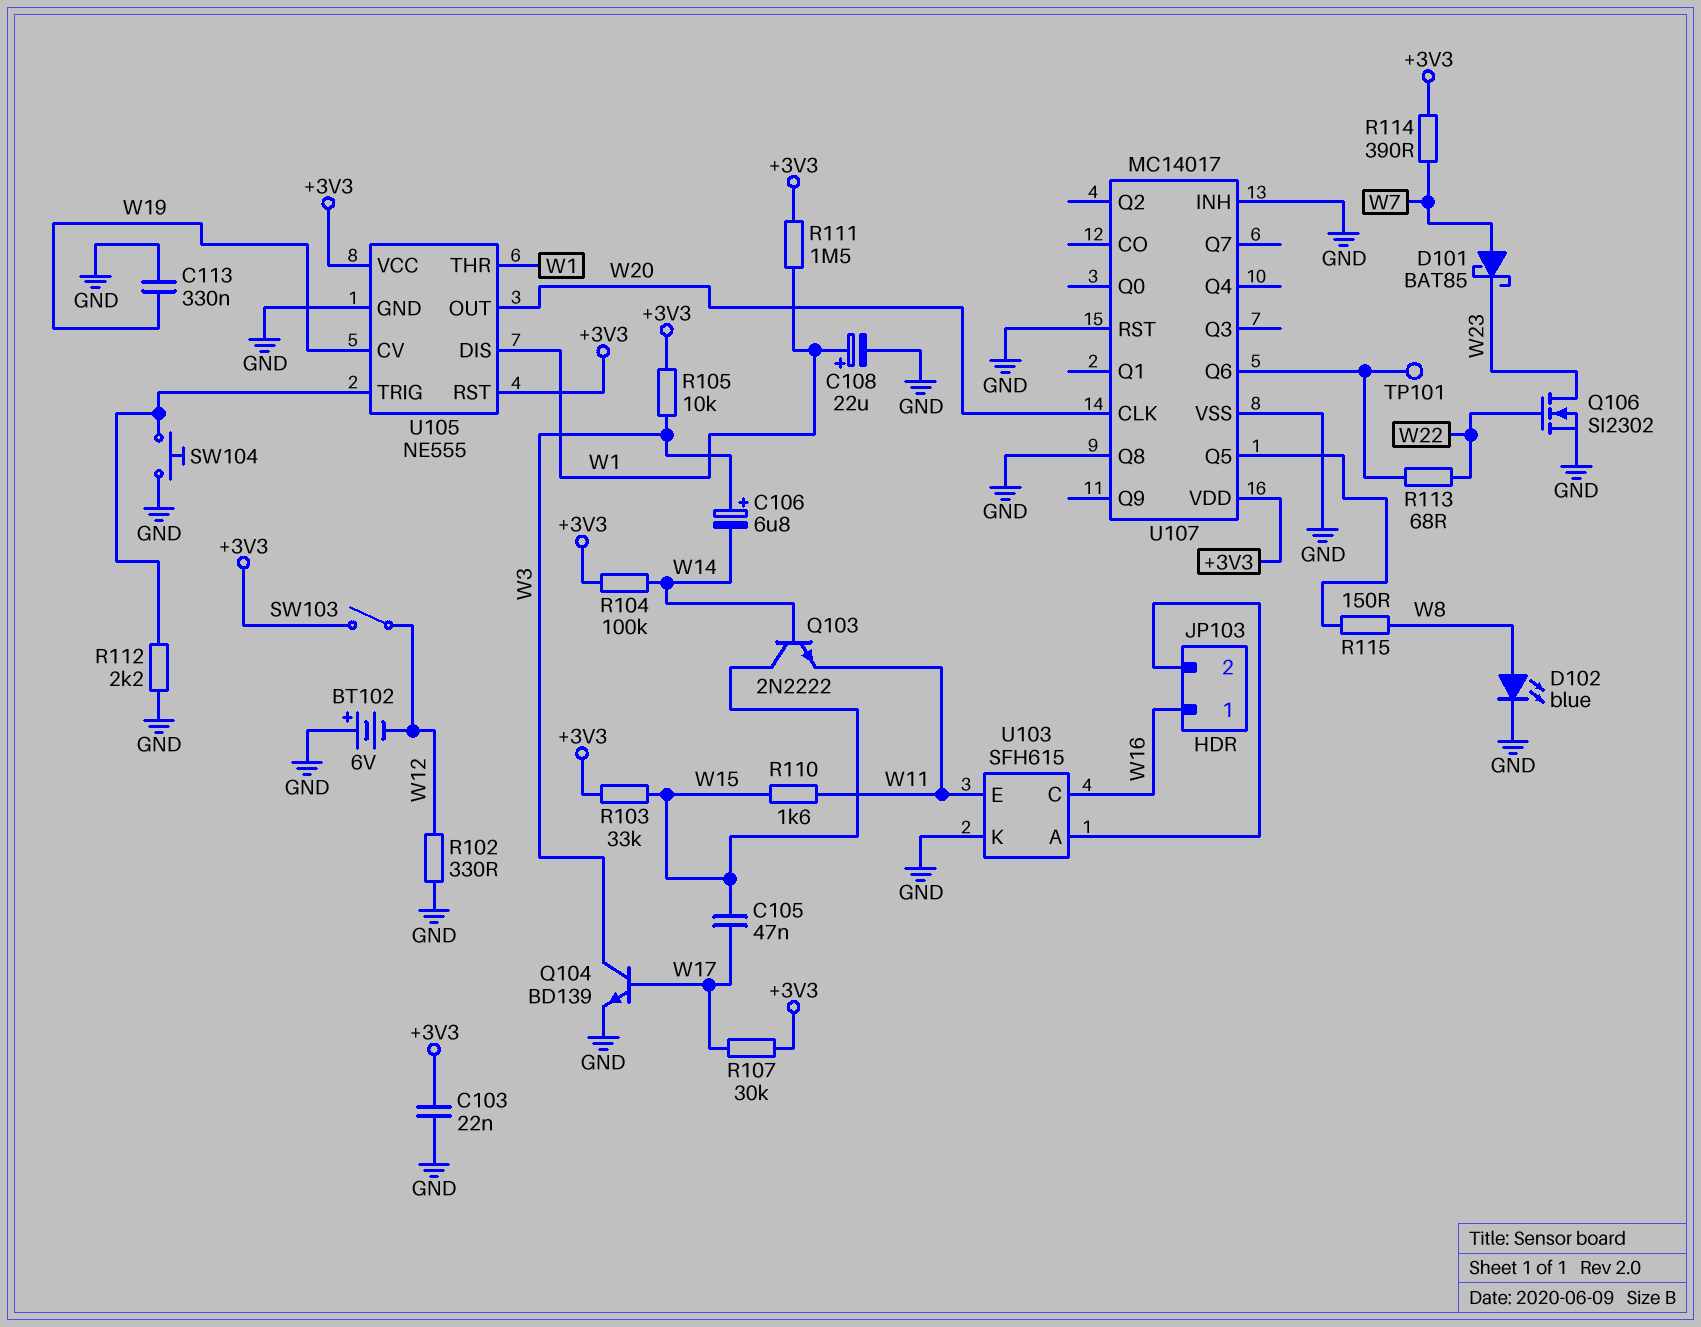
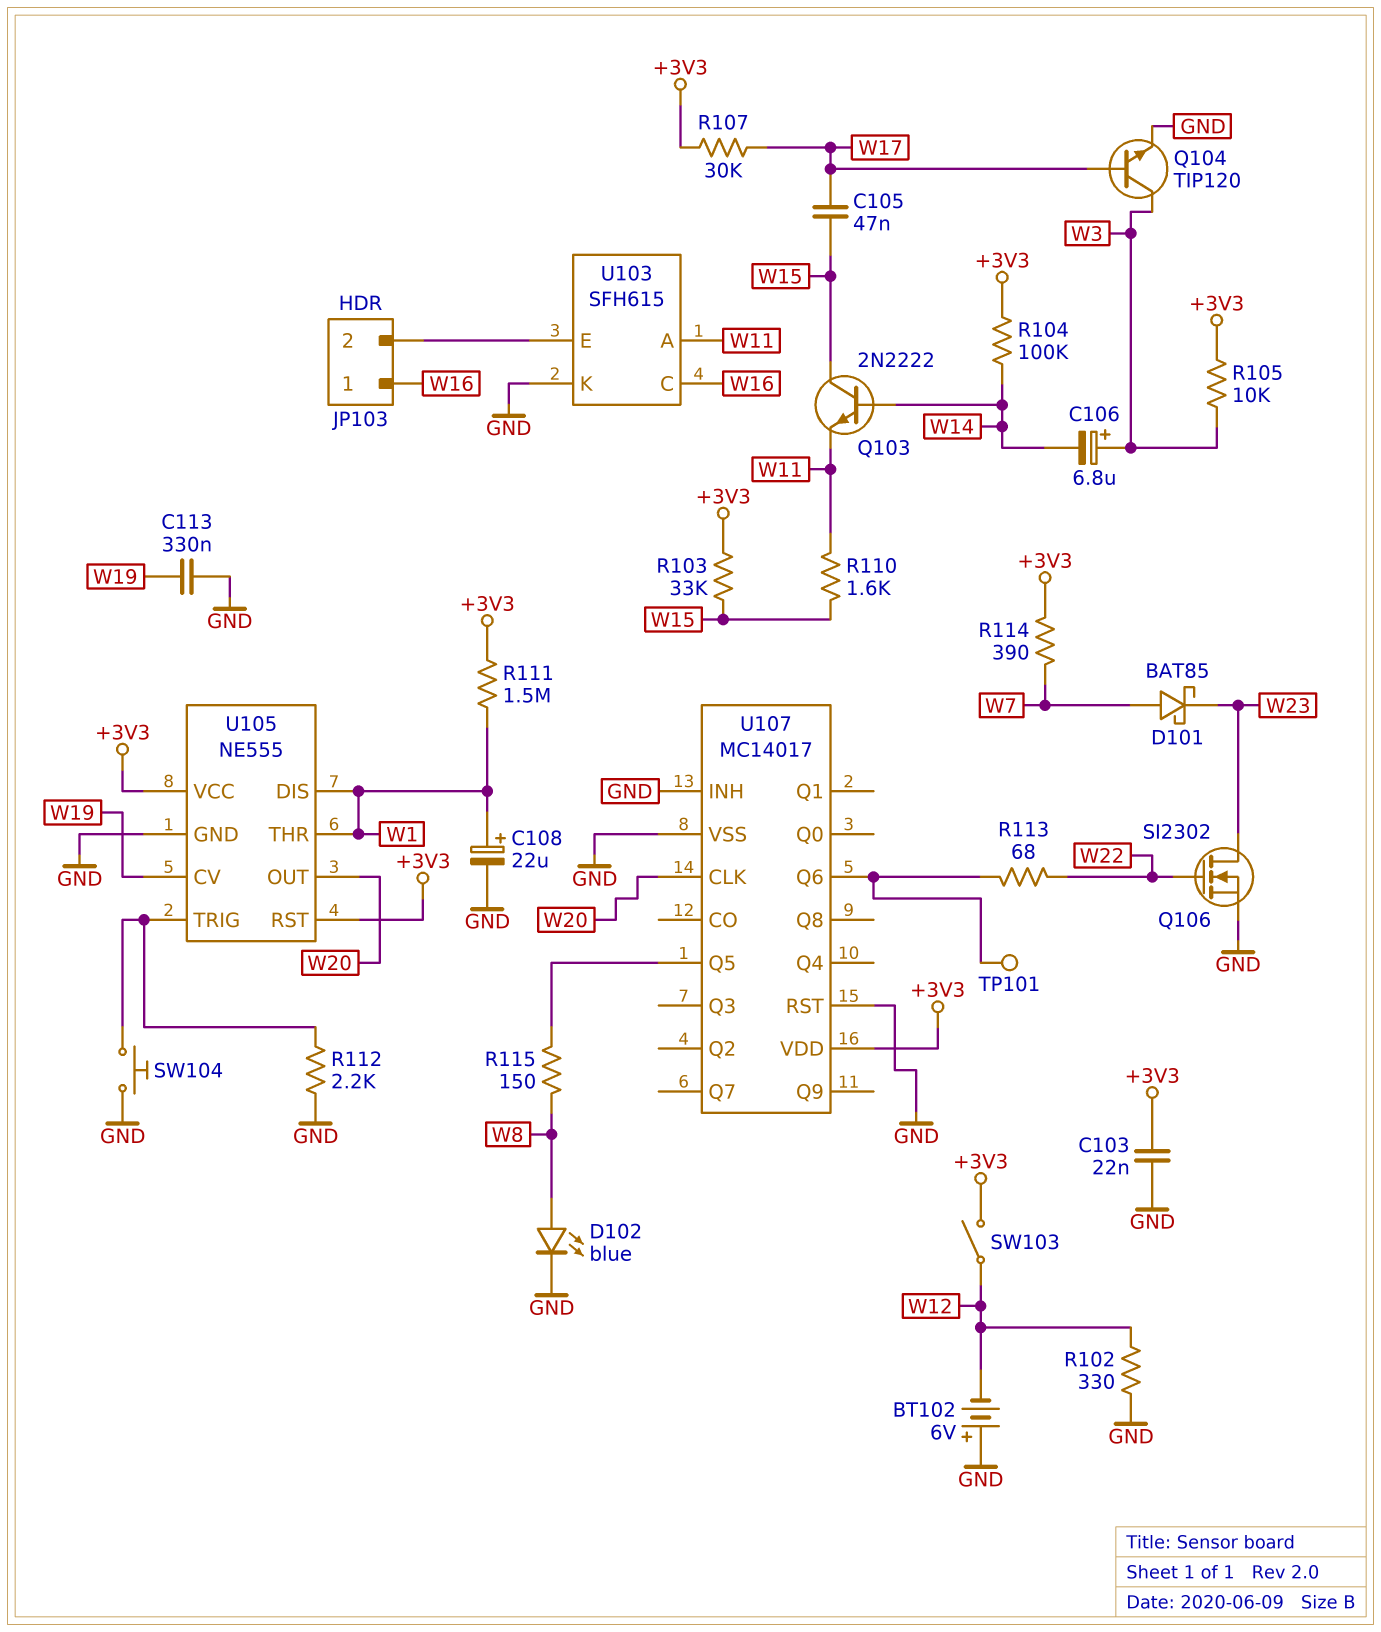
Q104: NPN BD139 (B W17, C W3, E GND) -> NPN TIP120 (B W17, C W3, E GND)
U103 pin A: JP103/2 -> W11
U103 pin E: W11 -> JP103/2
U107 pin Q8: GND -> none

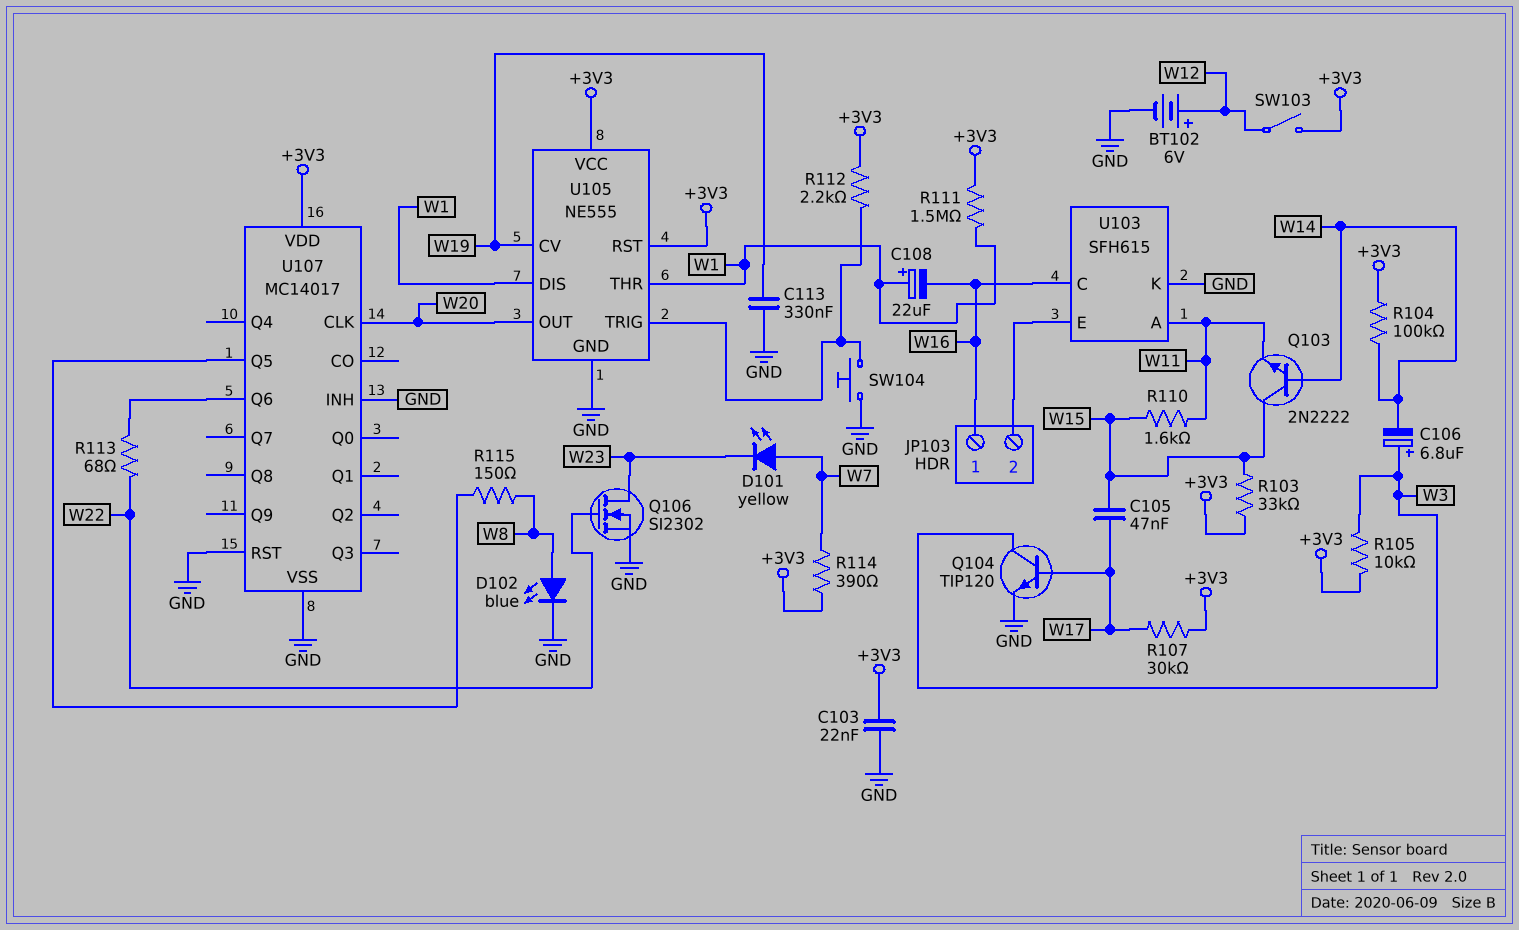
BT102: 6V (plus GND, minus W12) -> 6V (plus W12, minus GND)
C108: 22uF (plus W1, minus GND) -> 22uF (plus W1, minus W16)
D101: schottky BAT85 (A W7, K W23) -> LED yellow (A W7, K W23)
R102: 330 (GND, W12) -> none
R112: 2.2k (GND, U105/TRIG) -> 2.2k (+3V3, U105/TRIG)
TP101: test point (U107/Q6) -> none

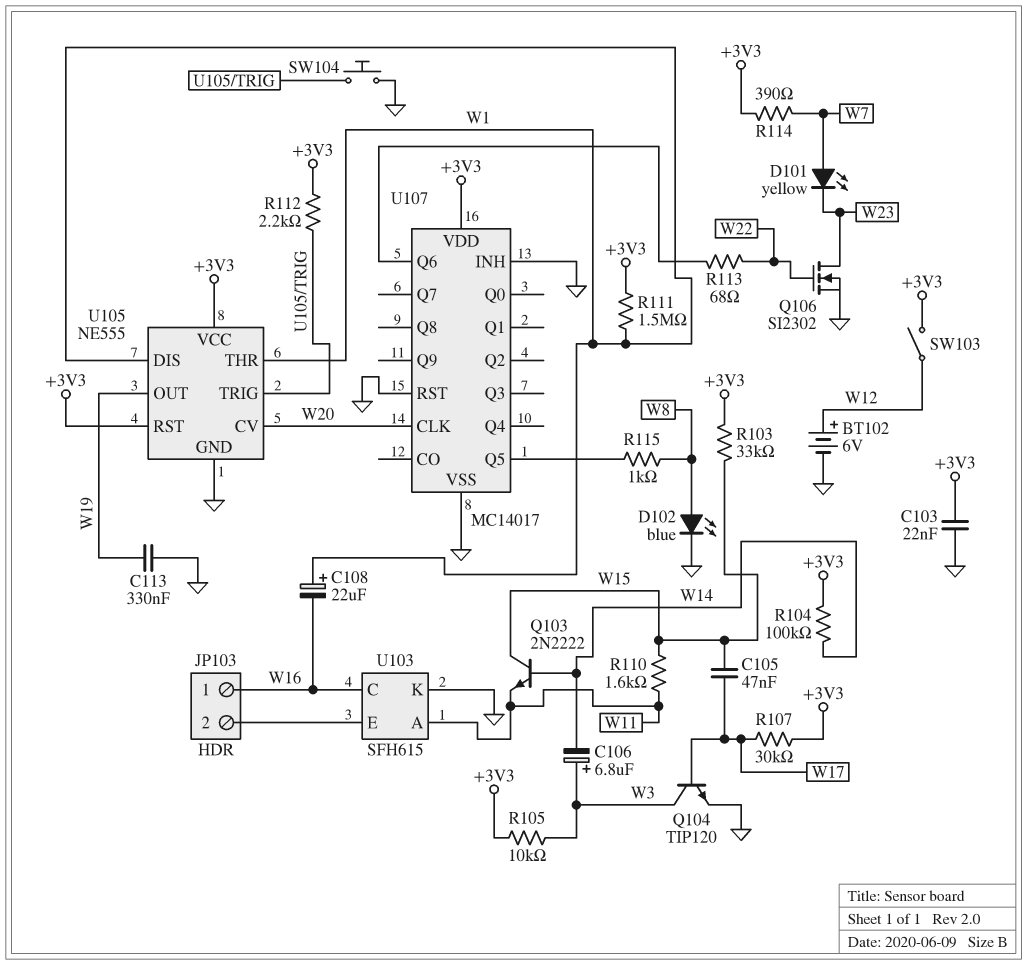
R115: 150 (U107/Q5, W8) -> 1k (U107/Q5, W8)
U105 pin CV: W19 -> W20
U105 pin OUT: W20 -> W19

